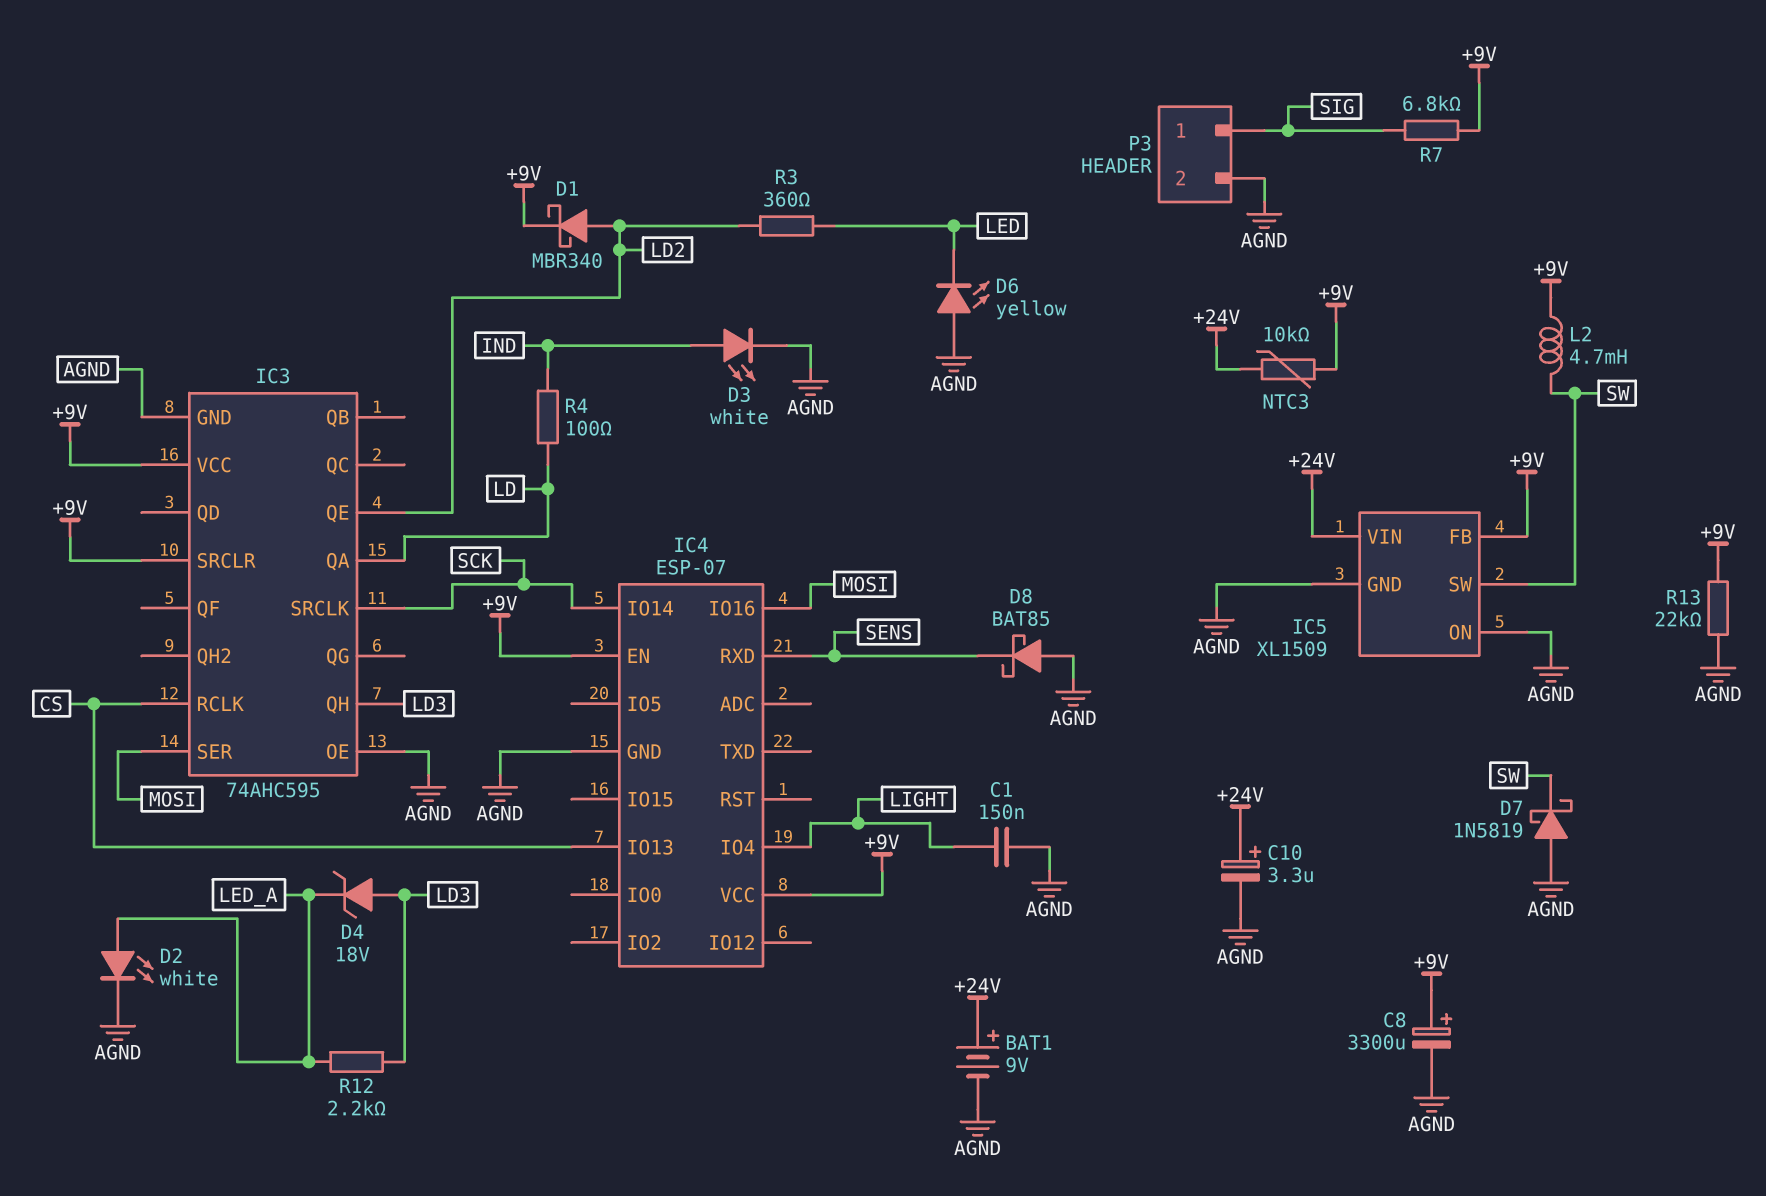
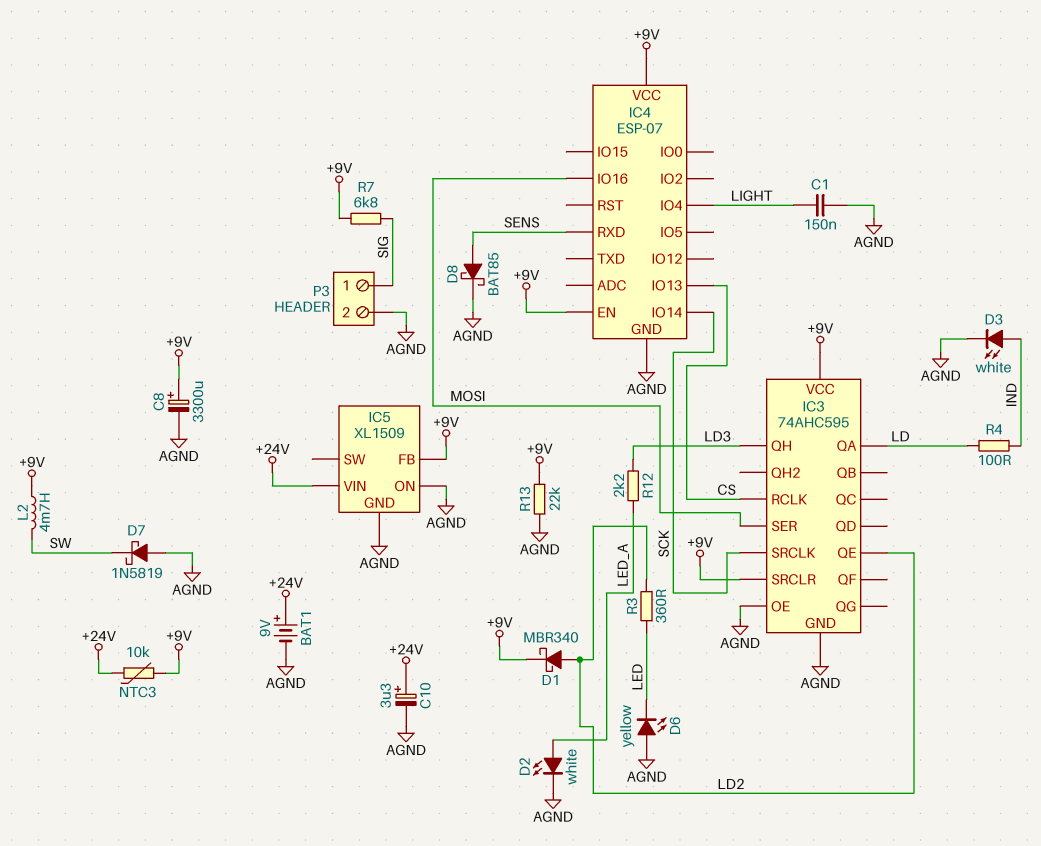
D4: zener 18V (A LD3, K LED_A) -> none
D8: schottky BAT85 (A AGND, K SENS) -> schottky BAT85 (A SENS, K AGND)
IC5 pin SW: SW -> none

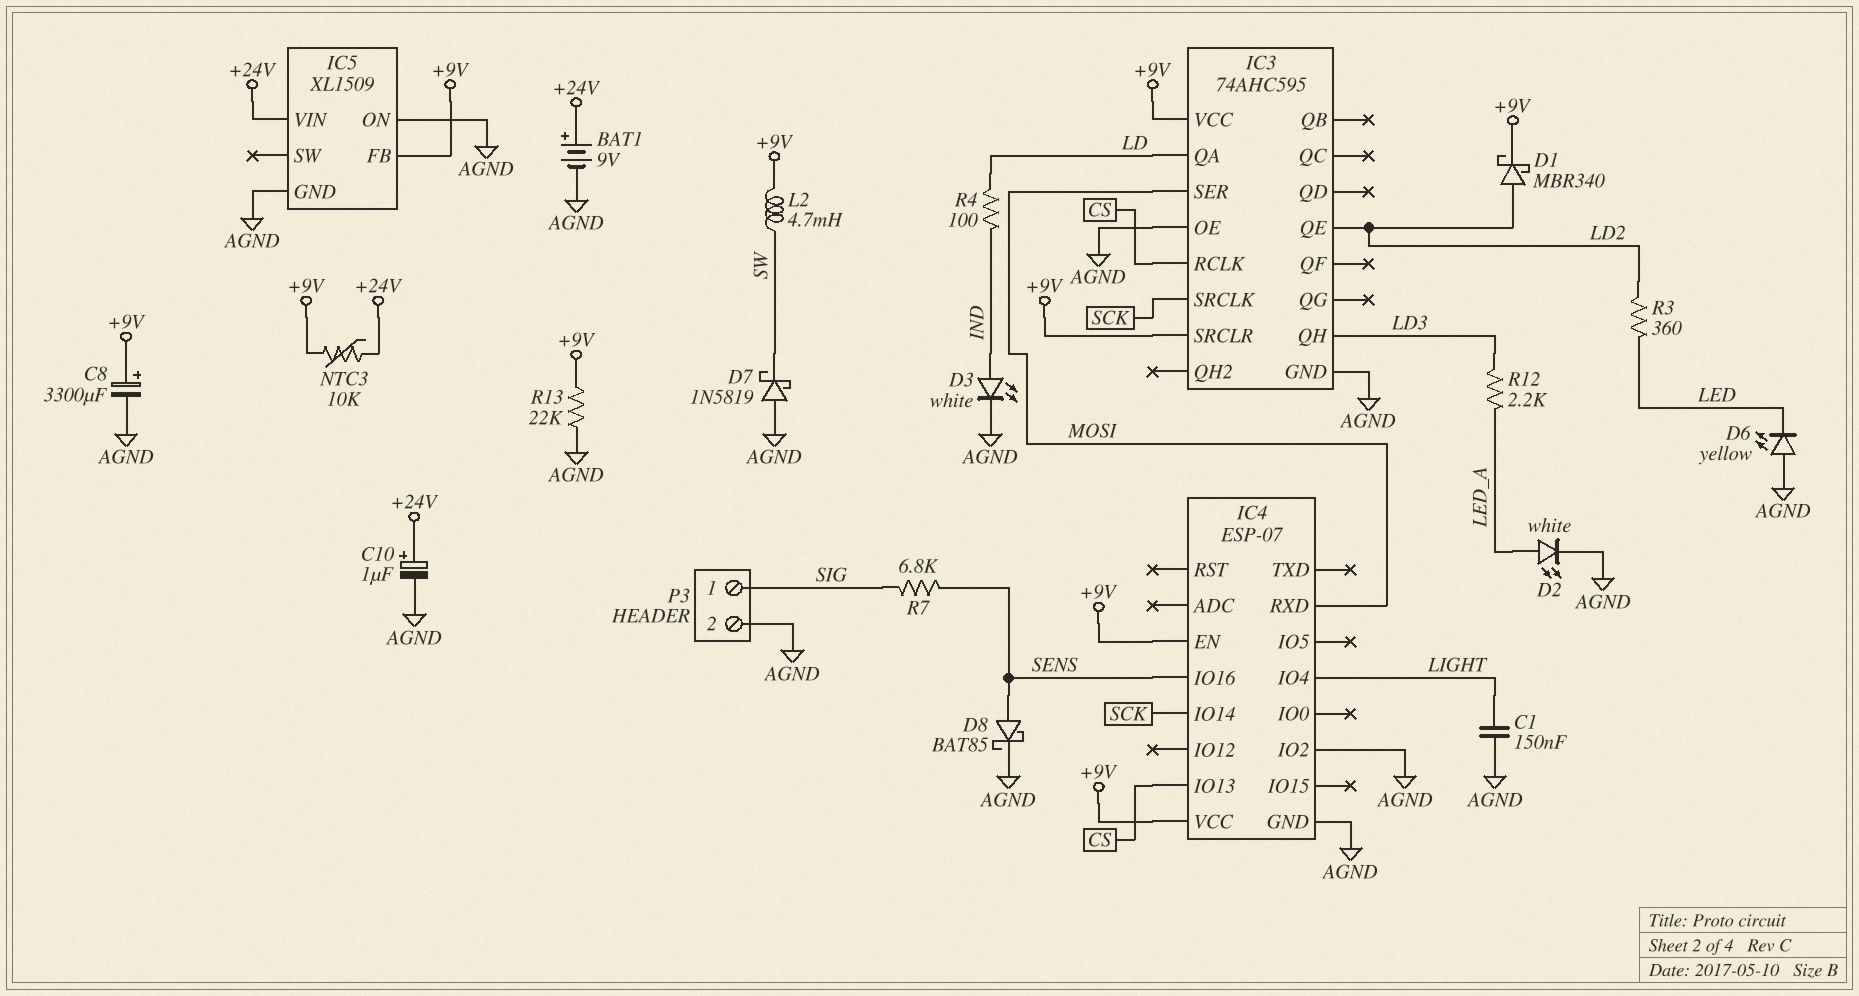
C10: 3.3uF (plus +24V, minus AGND) -> 1uF (plus +24V, minus AGND)
IC4 pin IO2: none -> AGND
IC4 pin IO16: MOSI -> SENS
IC4 pin RXD: SENS -> MOSI
R7: 6.8k (+9V, SIG) -> 6.8k (SENS, SIG)

